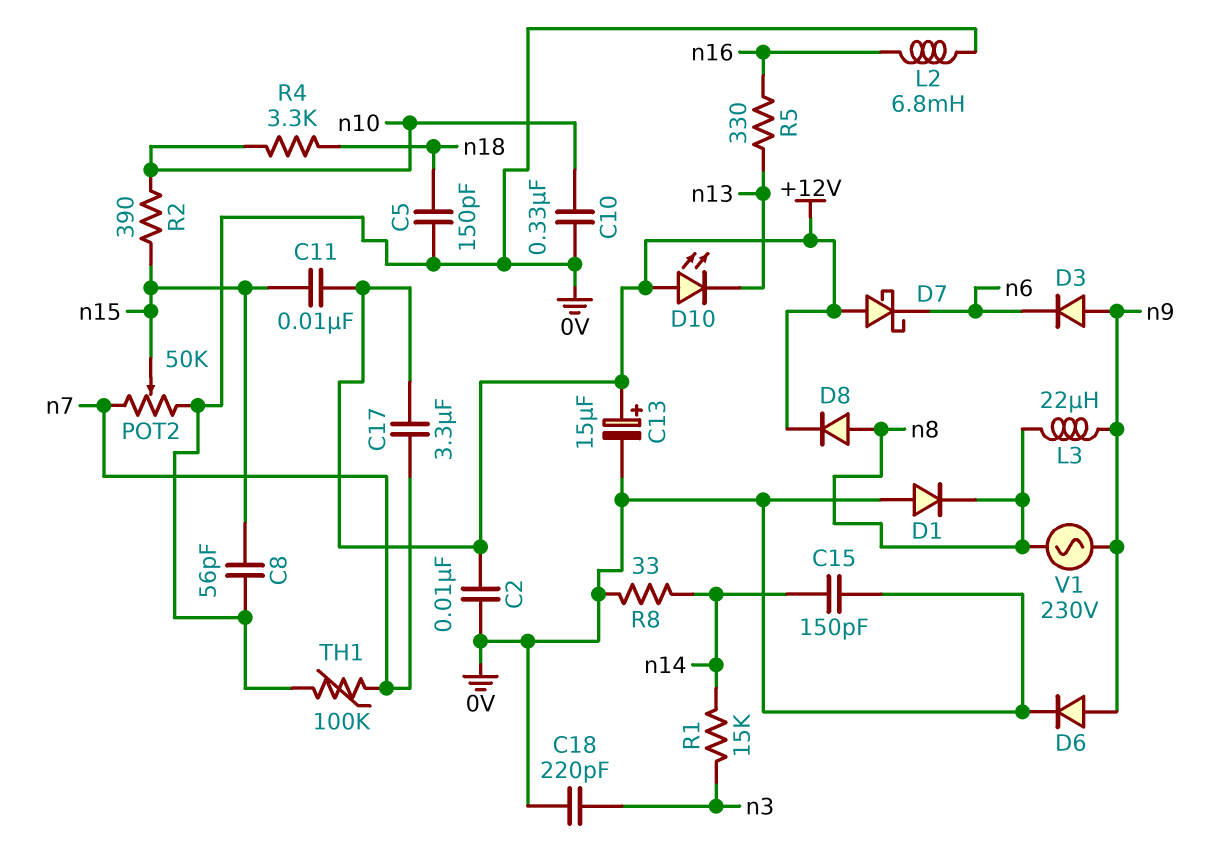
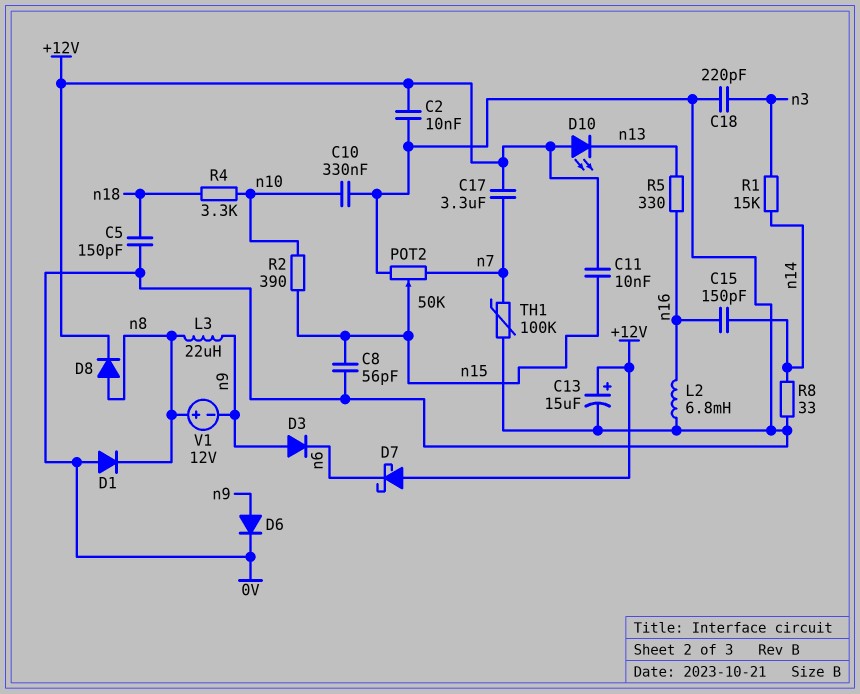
C15: 150pF (0V, n14) -> 150pF (n14, n16)
V1: AC 230V (n8, n9) -> 12V (plus n8, minus n9)

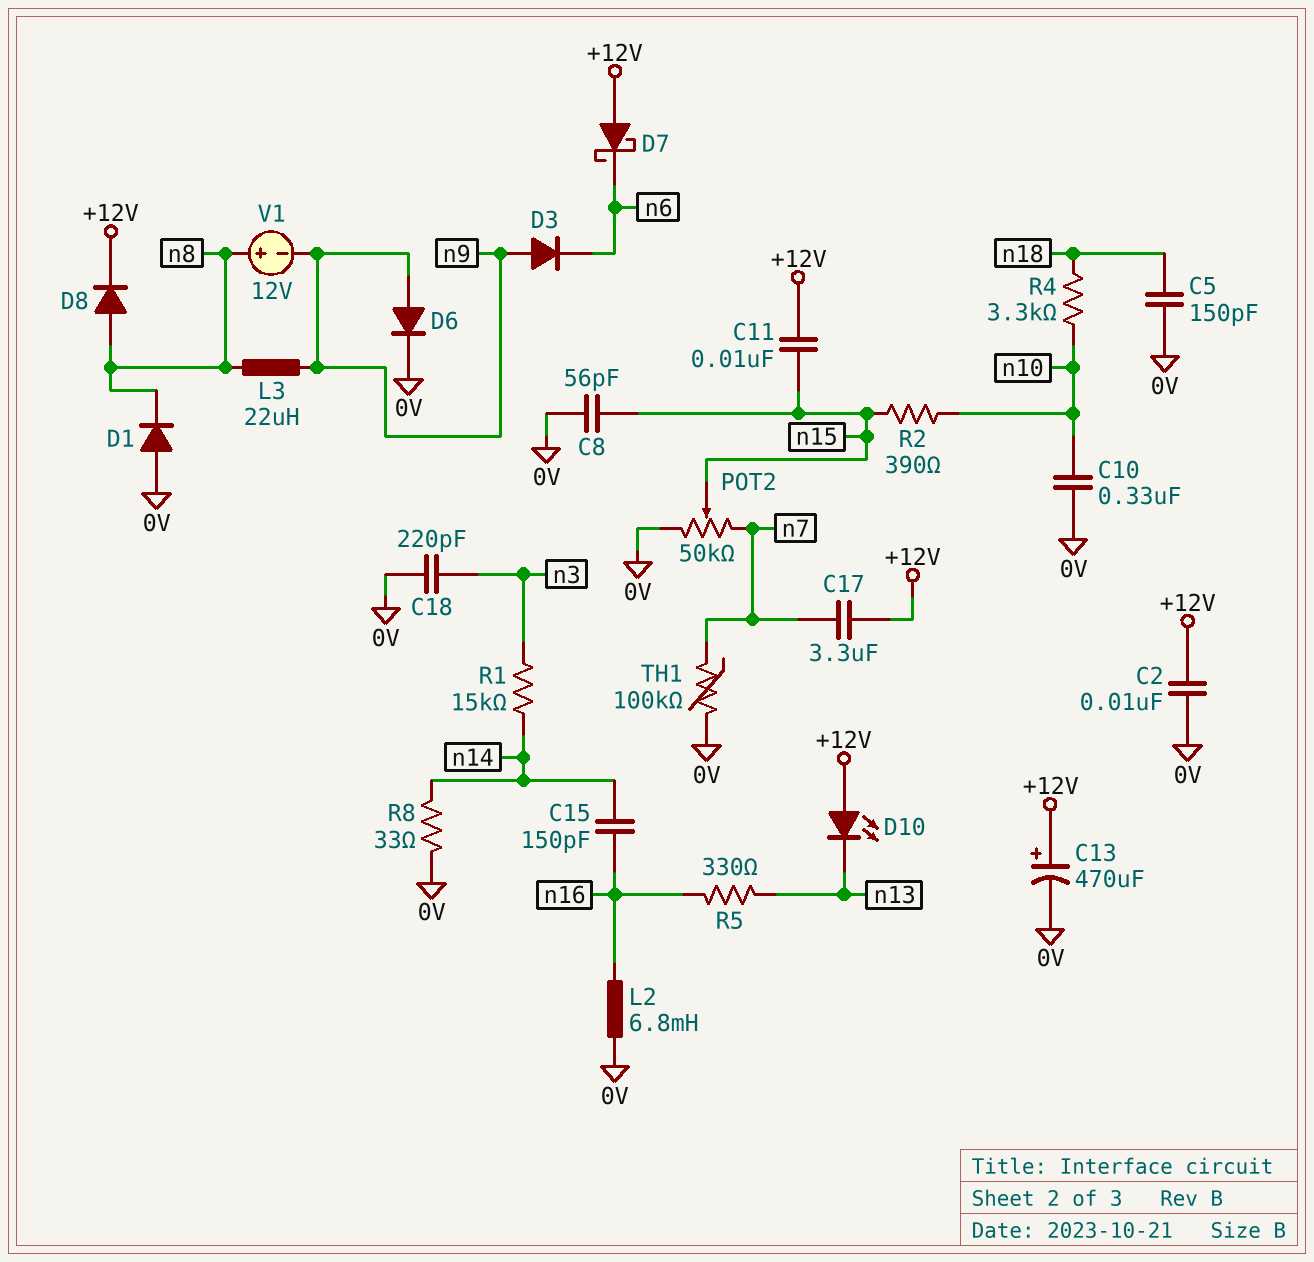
C13: 15uF (plus +12V, minus 0V) -> 470uF (plus +12V, minus 0V)

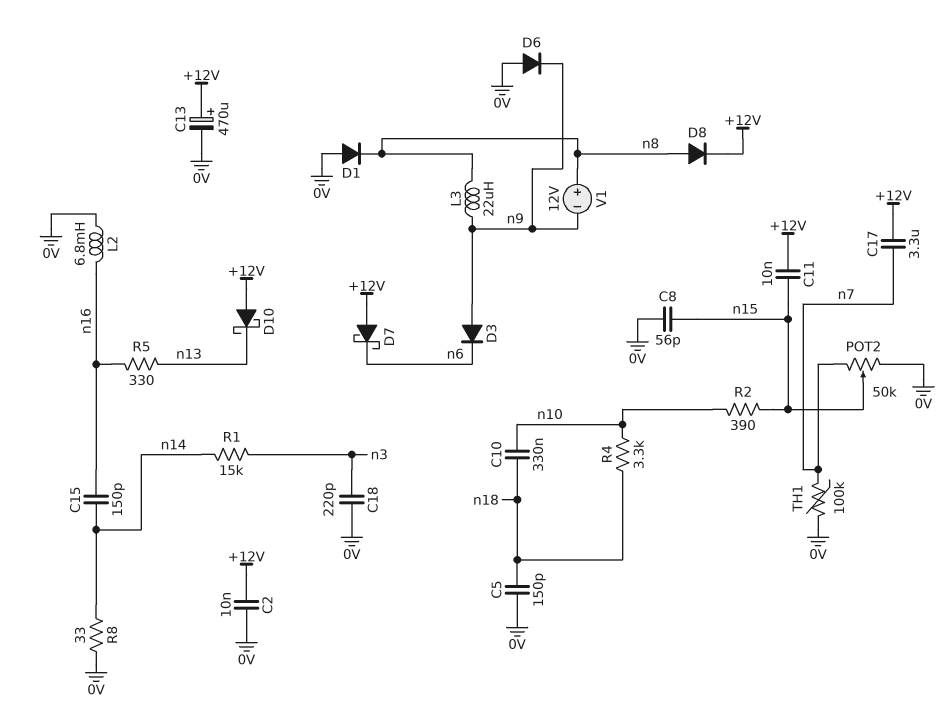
C10: 330nF (0V, n10) -> 330nF (n10, n18)
D6: diode (A n9, K 0V) -> diode (A 0V, K n9)
D10: LED (A +12V, K n13) -> schottky (A +12V, K n13)

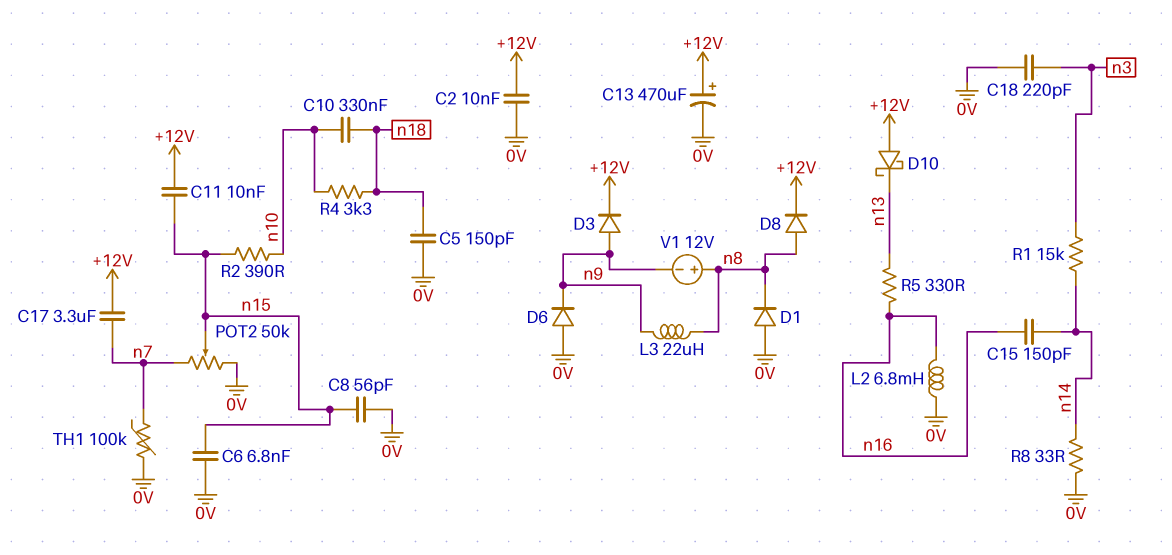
C6: none -> 6.8nF (0V, n15)
D3: diode (A n9, K n6) -> diode (A n9, K +12V)
D7: schottky (A +12V, K n6) -> none

